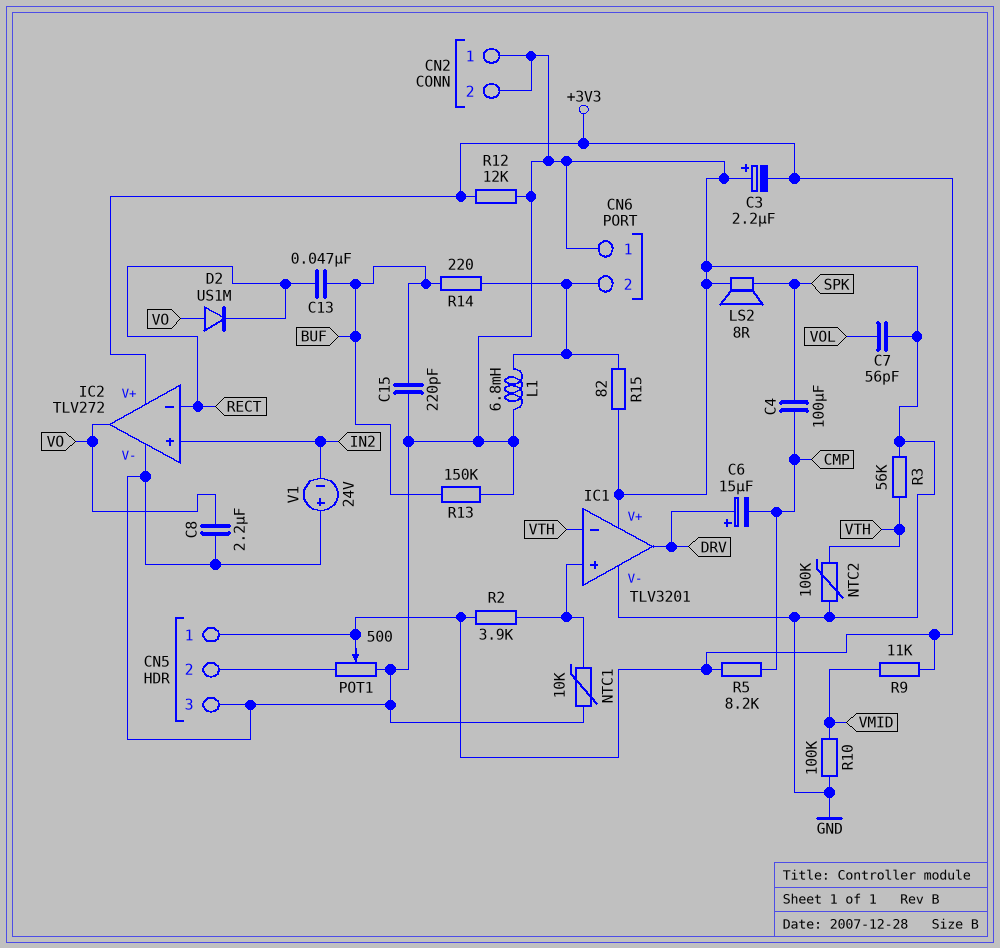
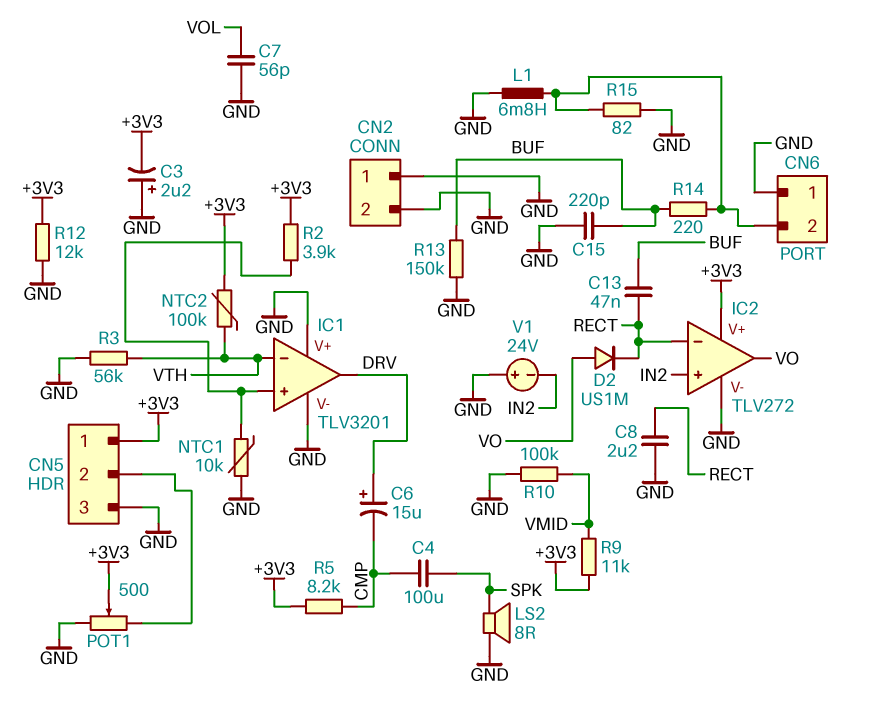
C8: 2.2uF (GND, VO) -> 2.2uF (GND, RECT)
NTC2: 100k (GND, VTH) -> 100k (+3V3, VTH)

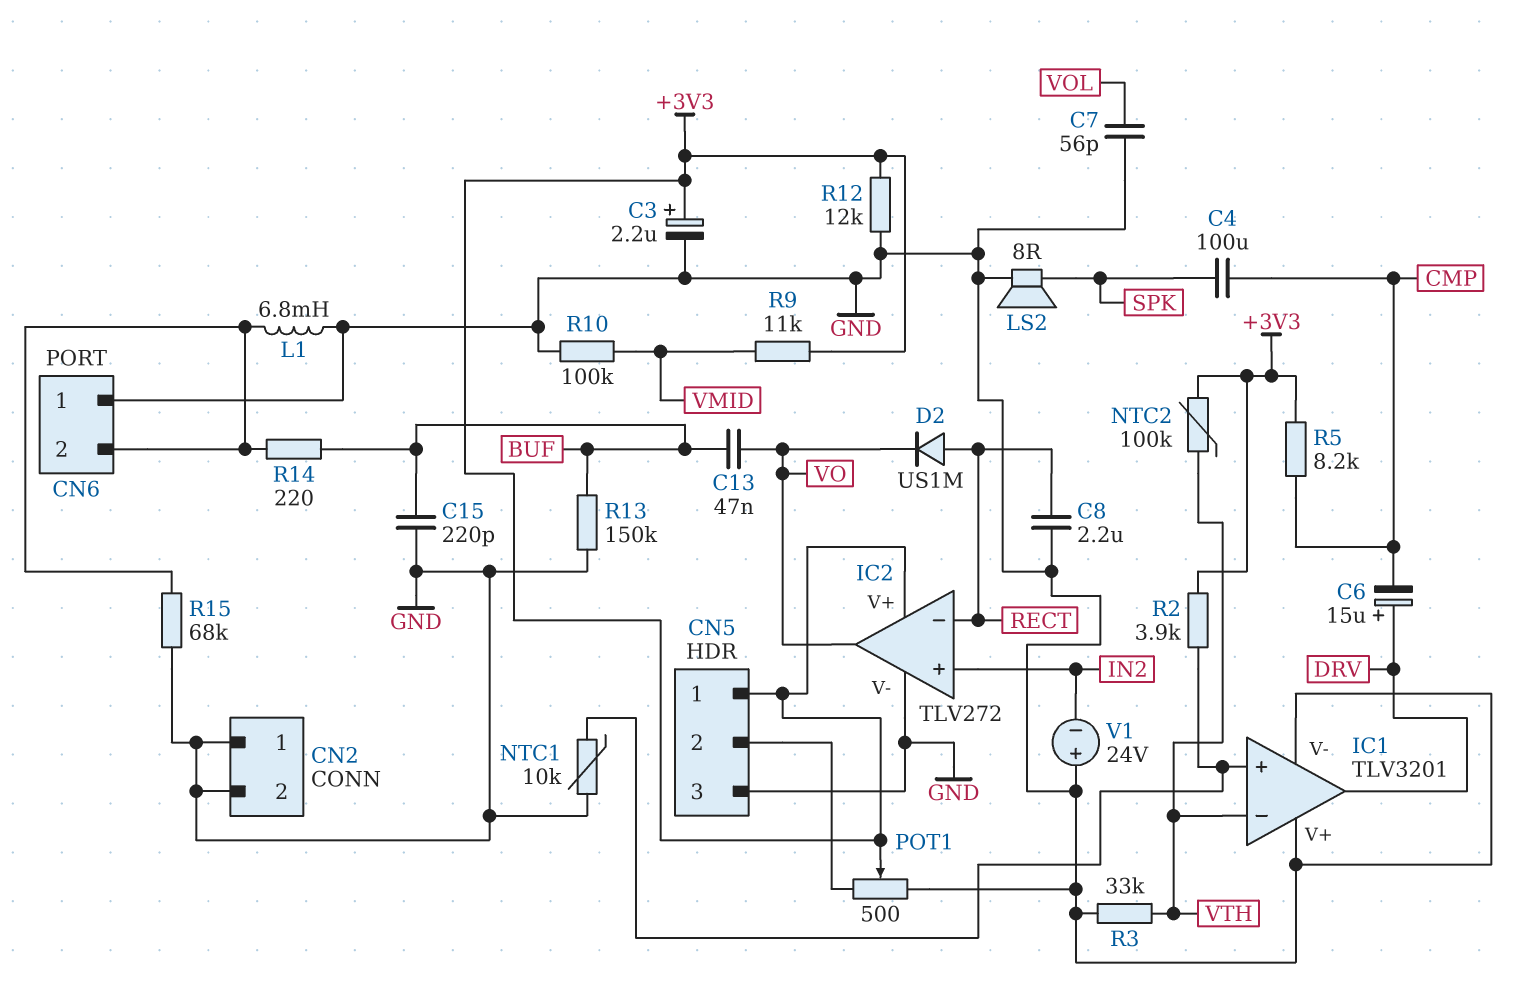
C3: 2.2uF (plus GND, minus +3V3) -> 2.2uF (plus +3V3, minus GND)
C13: 47nF (BUF, RECT) -> 47nF (BUF, VO)
D2: diode US1M (A VO, K RECT) -> diode US1M (A RECT, K VO)
R3: 56k (GND, VTH) -> 33k (GND, VTH)
R15: 82 (CN6/2, GND) -> 68k (CN6/2, GND)

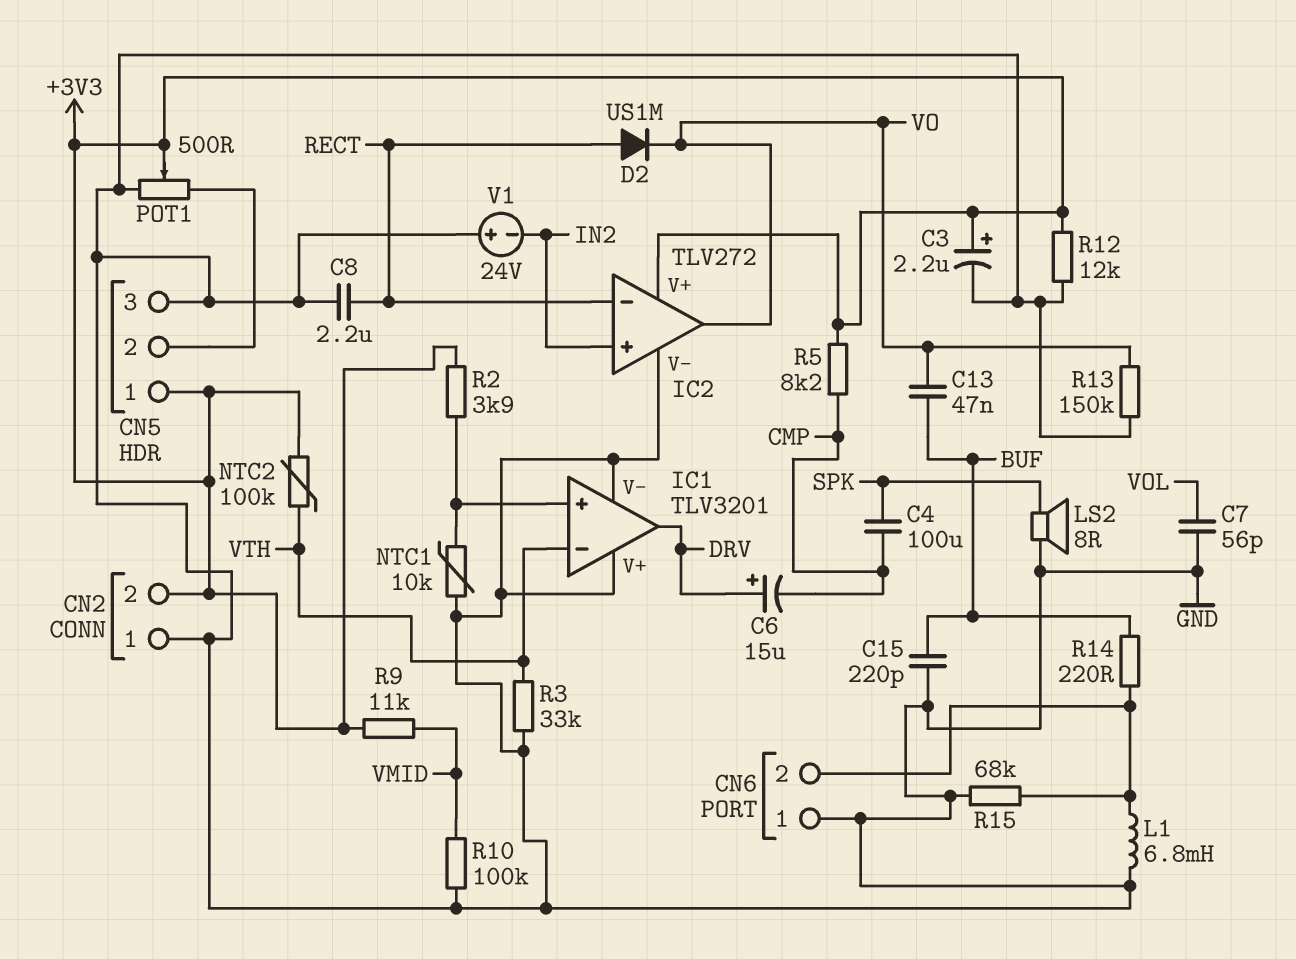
CN2 pin 2: GND -> +3V3
R13: 150k (BUF, GND) -> 150k (GND, VO)

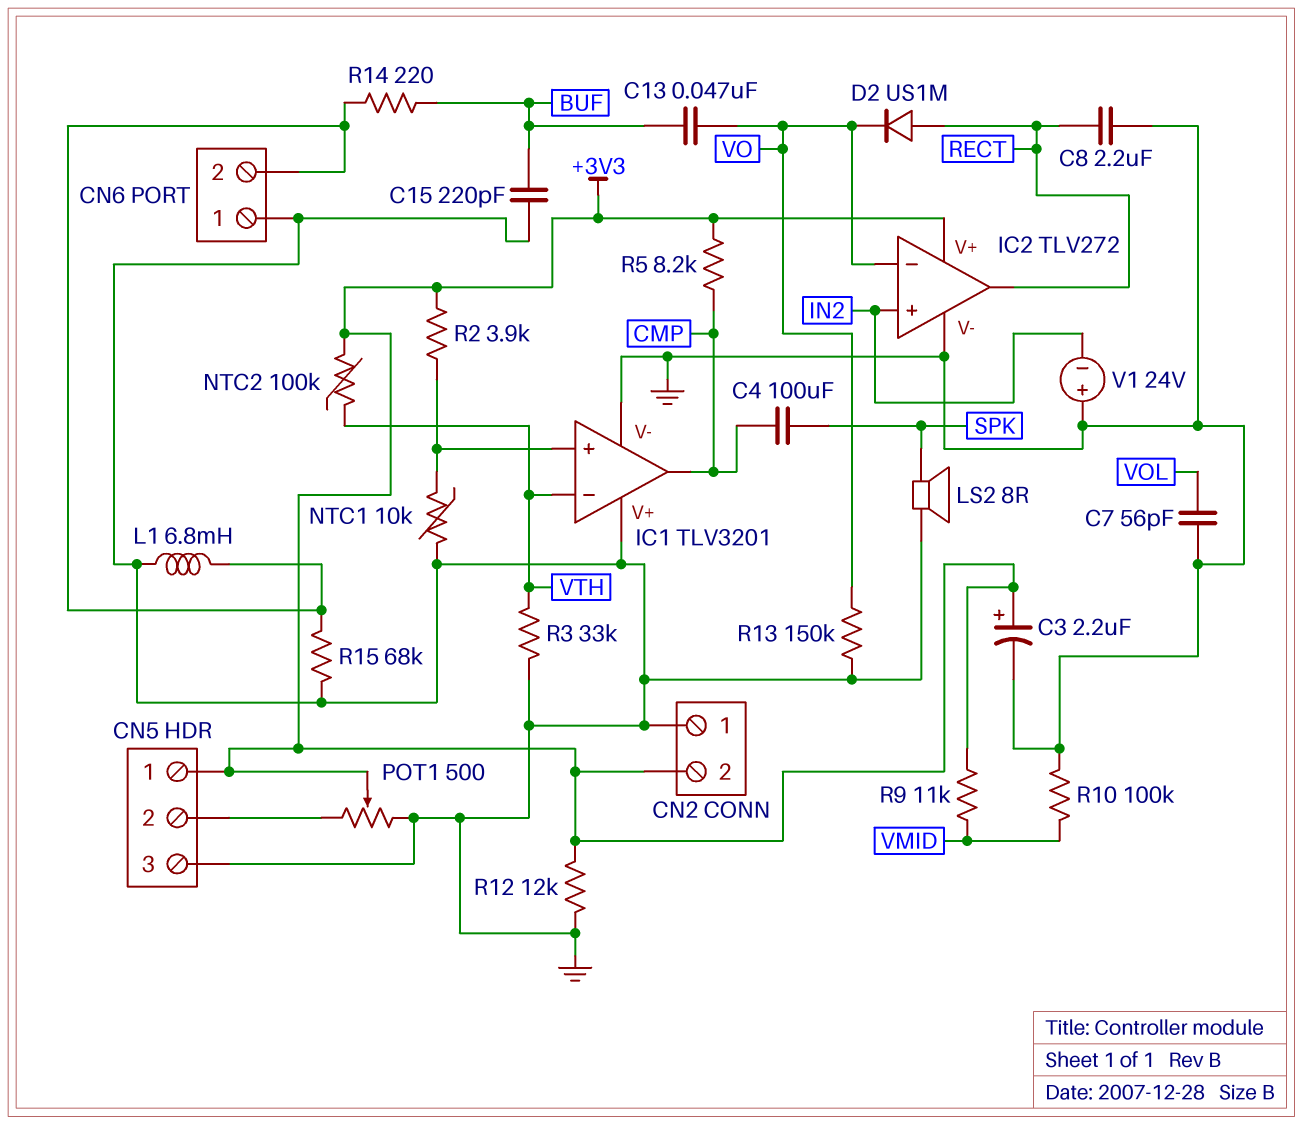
C6: 15uF (plus DRV, minus CMP) -> none
IC1 pin out: DRV -> CMP
IC2 pin in-: RECT -> VO
IC2 pin out: VO -> RECT

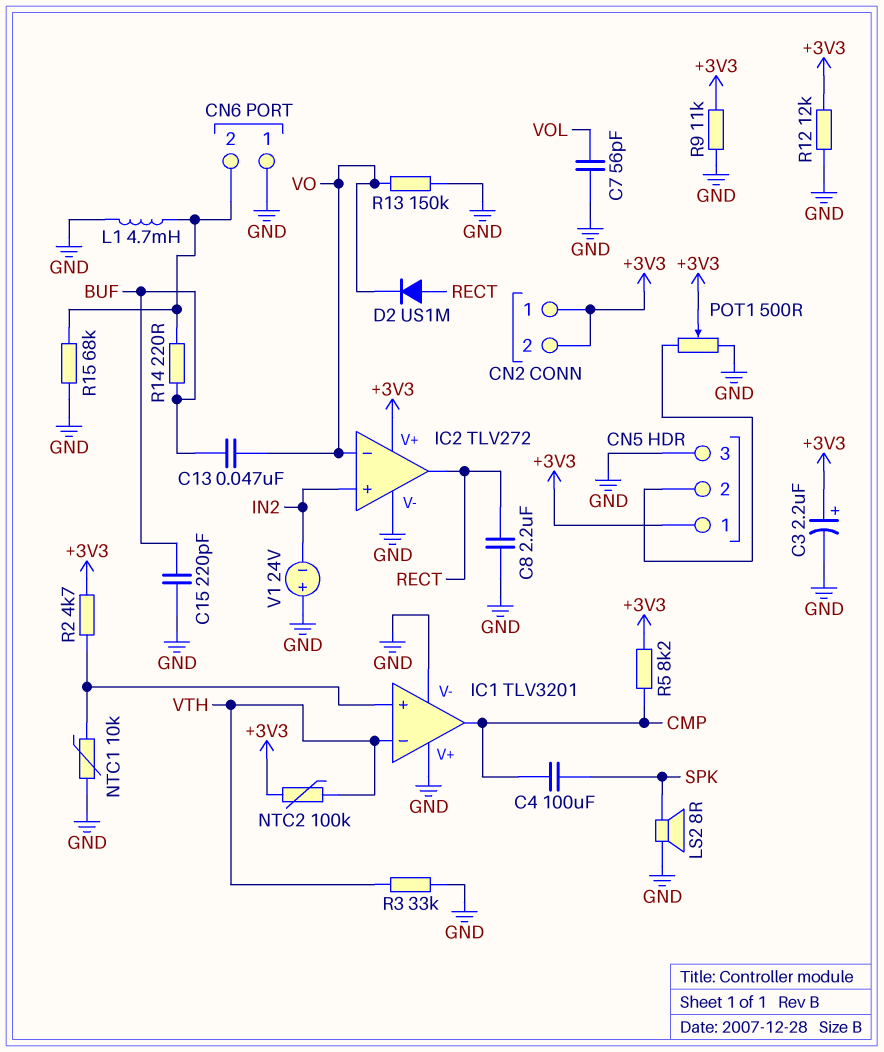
CN2 pin 1: GND -> +3V3
L1: 6.8mH (CN6/2, GND) -> 4.7mH (CN6/2, GND)
R2: 3.9k (+3V3, IC1/in+) -> 4.7k (+3V3, IC1/in+)
R9: 11k (+3V3, VMID) -> 11k (+3V3, GND)
R10: 100k (GND, VMID) -> none

